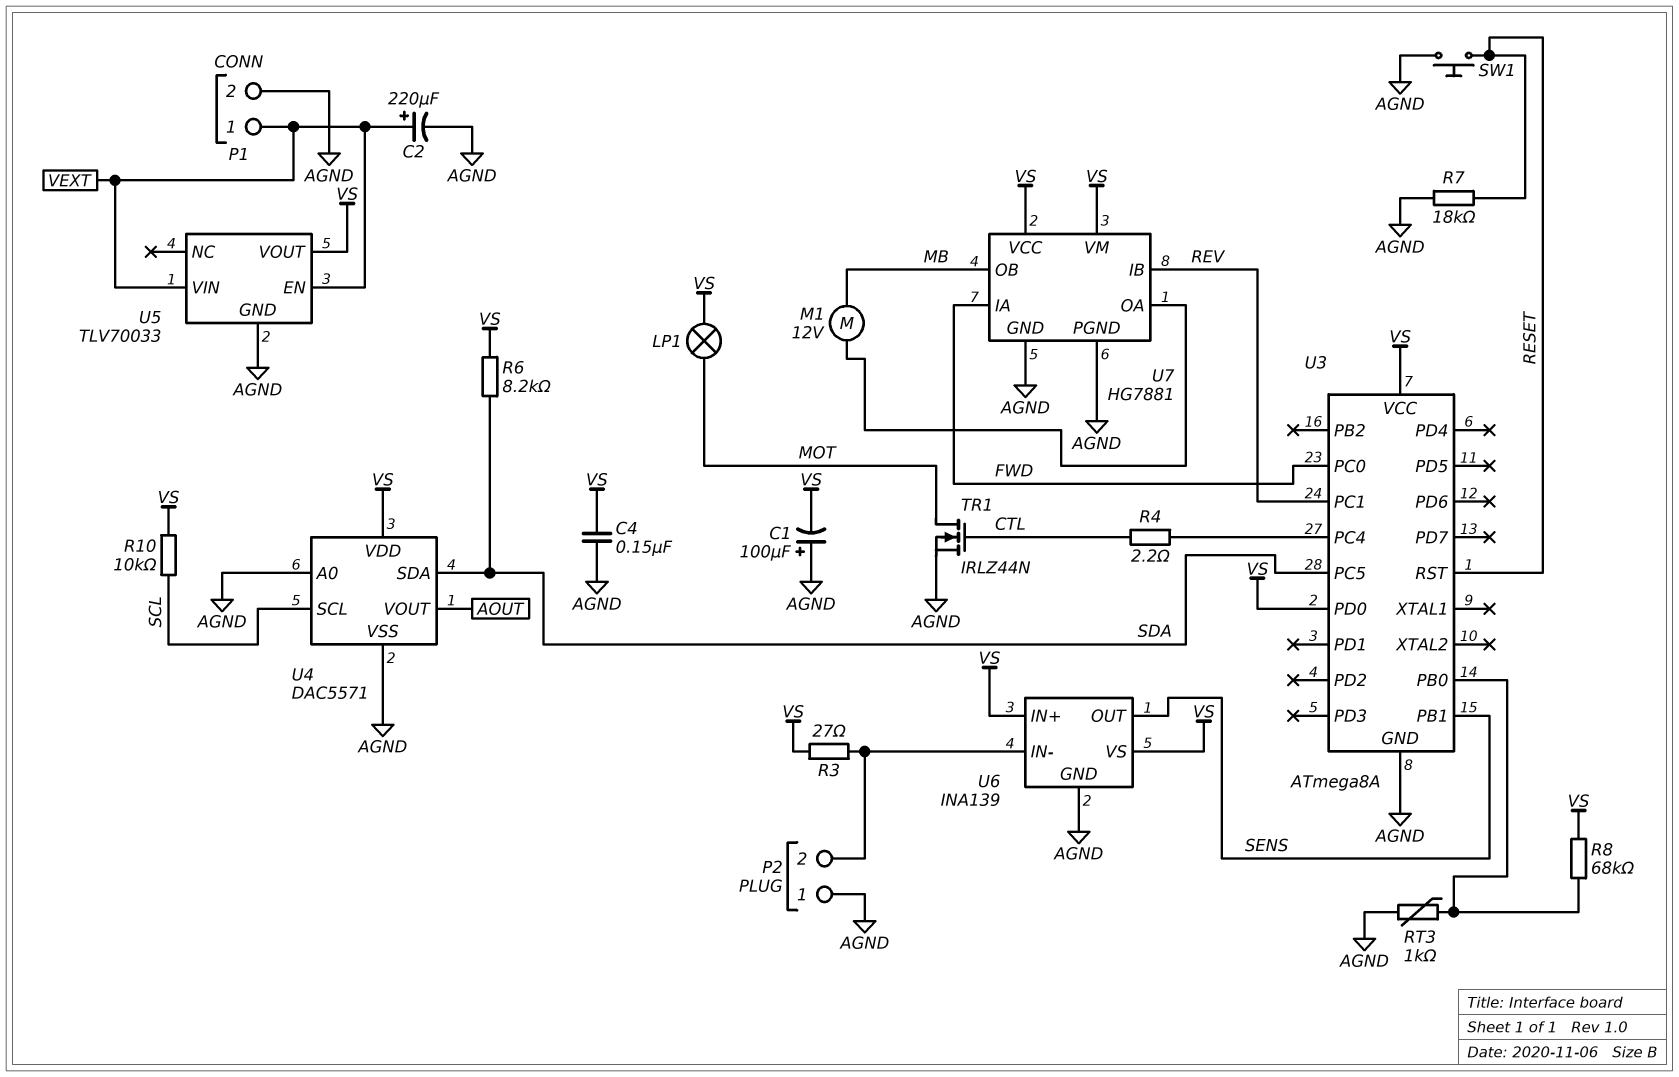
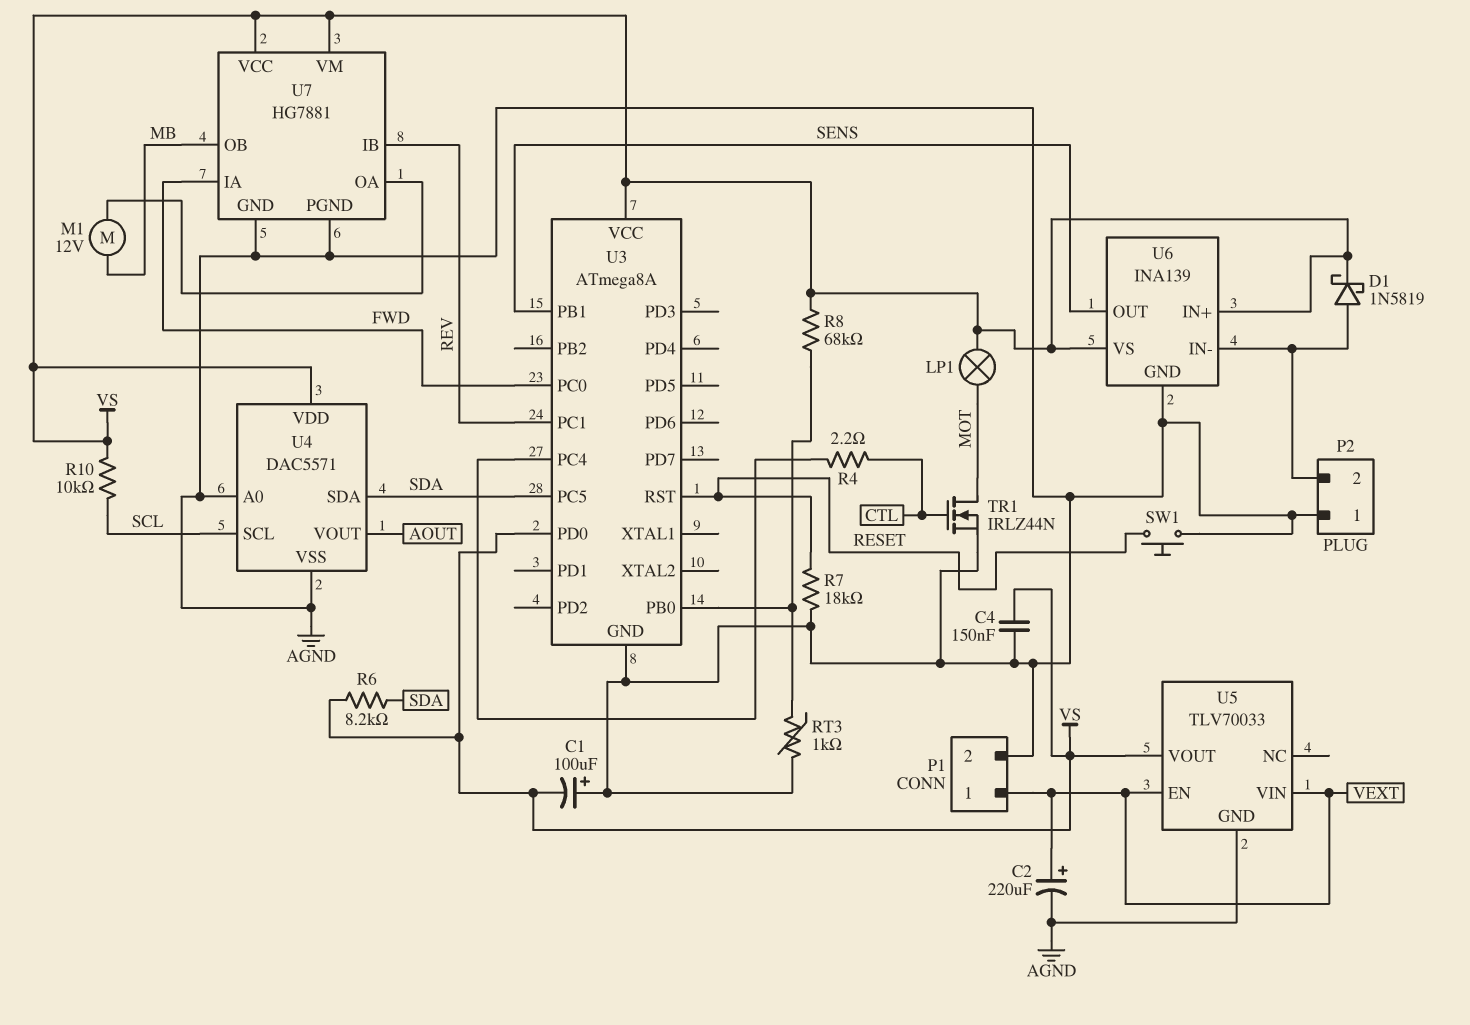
D1: none -> schottky 1N5819 (A P2/2, K VS)
R3: 27 (P2/2, VS) -> none

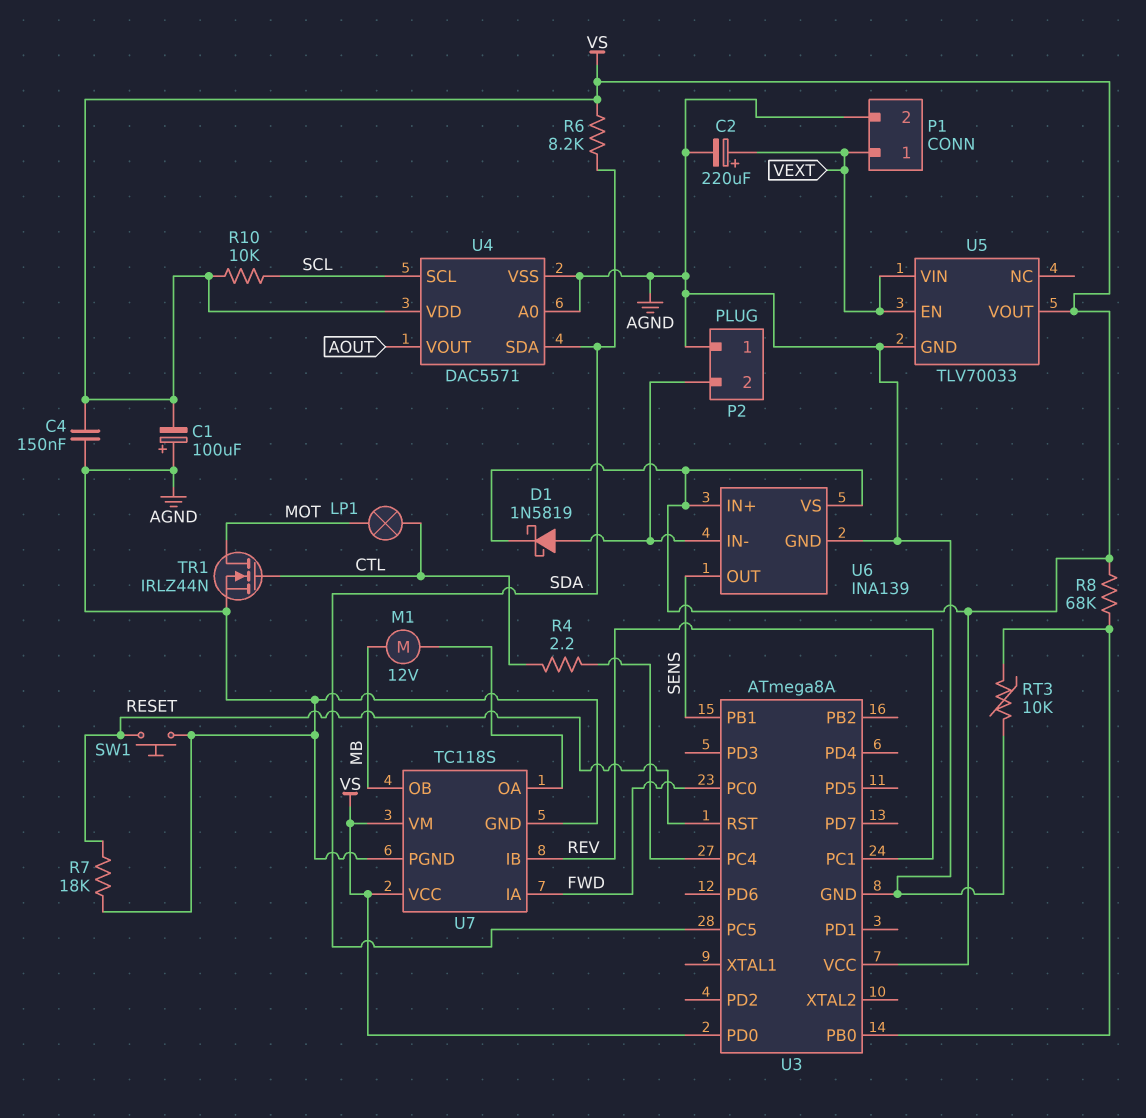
LP1: lamp (MOT, VS) -> lamp (CTL, MOT)
RT3: 1k (AGND, U3/PB0) -> 10k (AGND, U3/PB0)
U7: HG7881 -> TC118S

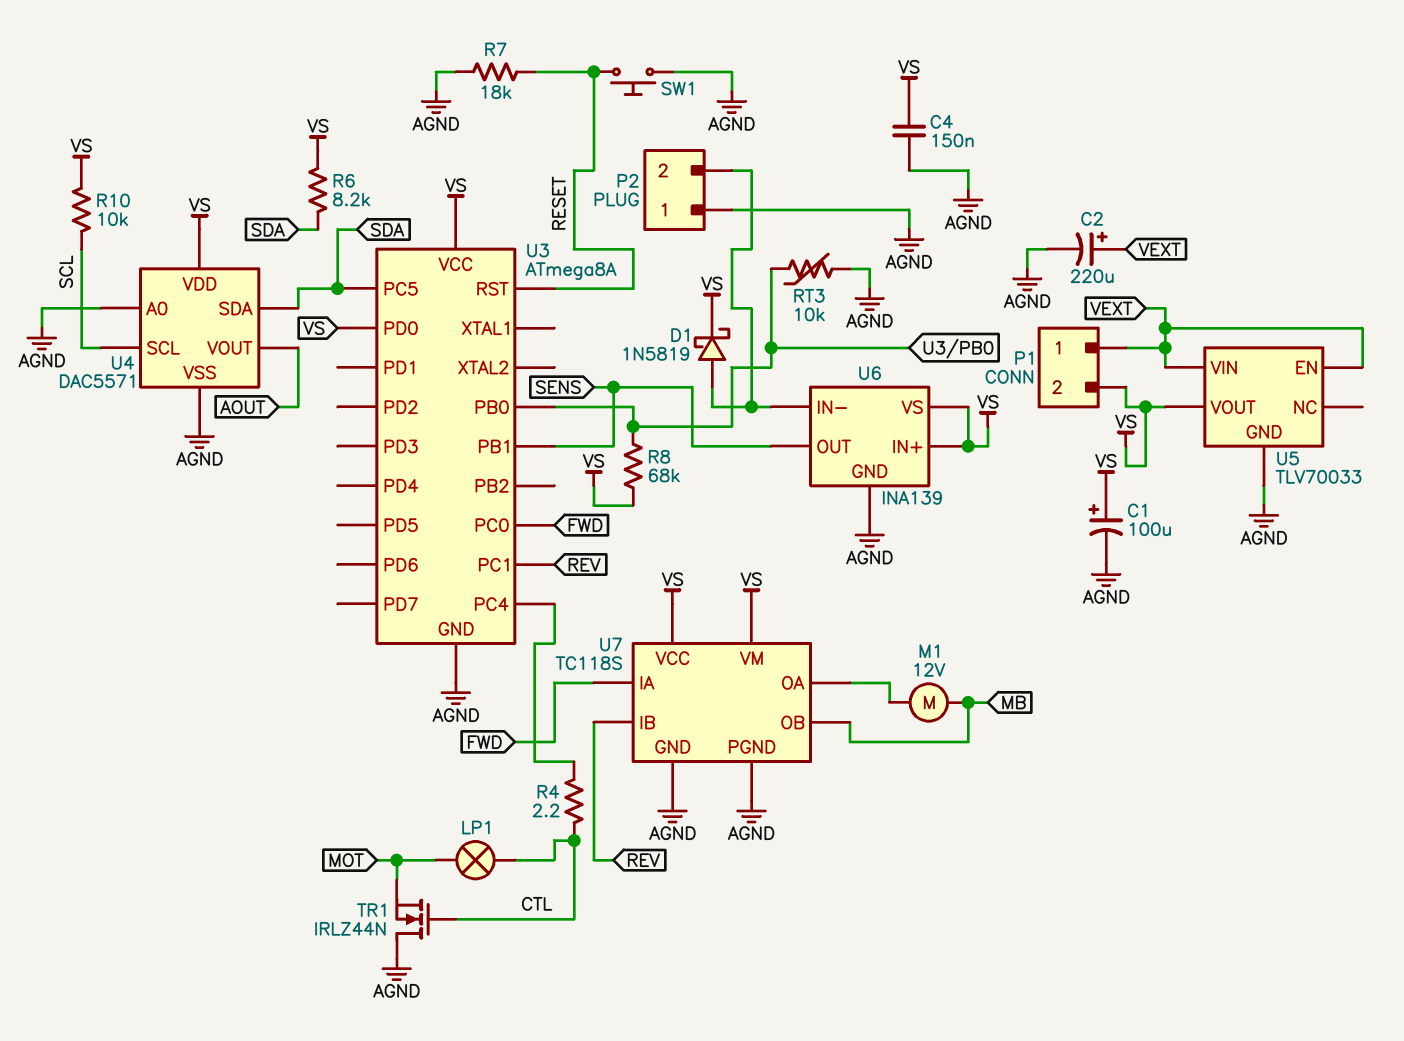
C1: 100uF (plus AGND, minus VS) -> 100uF (plus VS, minus AGND)
P1 pin 2: AGND -> VS
TR1: NMOS IRLZ44N (G CTL, D MOT, S AGND) -> NMOS IRLZ44N (G CTL, D AGND, S MOT)

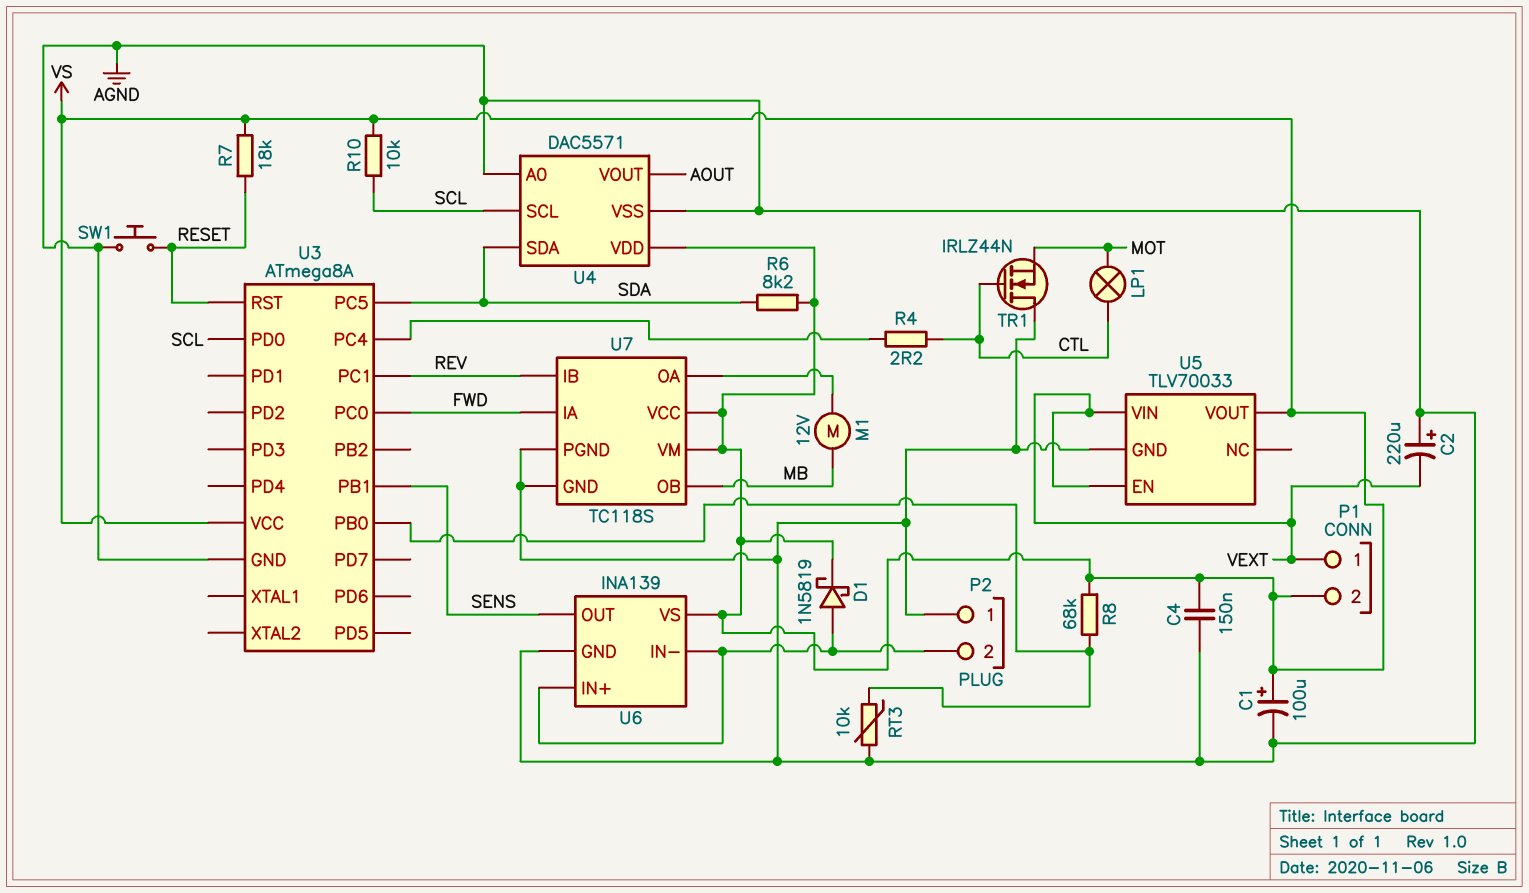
C2: 220uF (plus VEXT, minus AGND) -> 220uF (plus AGND, minus VEXT)
R7: 18k (AGND, RESET) -> 18k (RESET, VS)
U3 pin PD0: VS -> SCL
U6 pin IN+: VS -> P2/2

